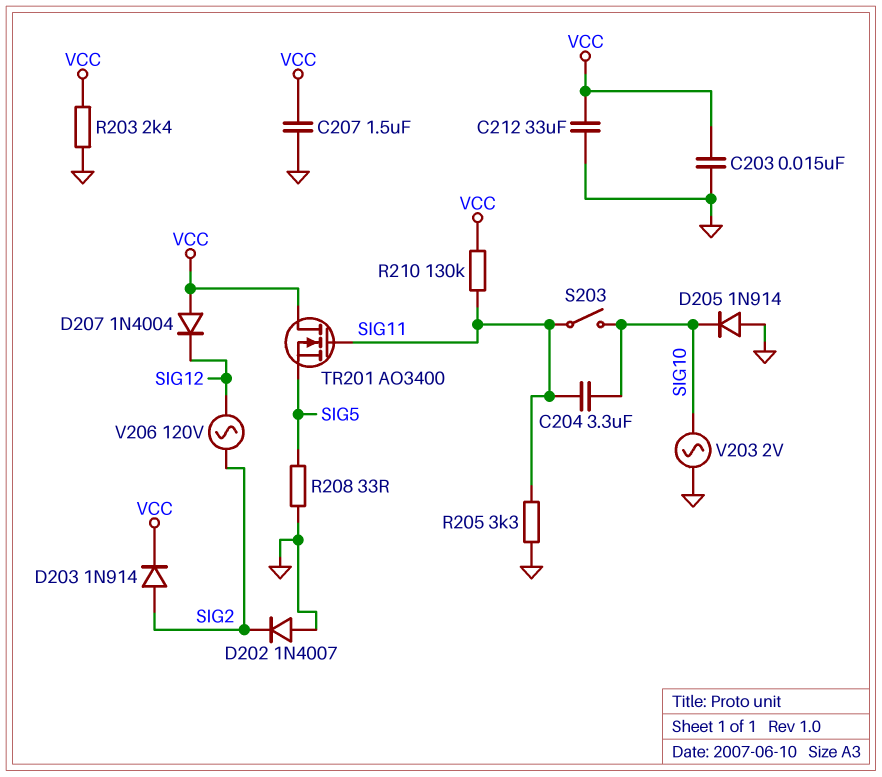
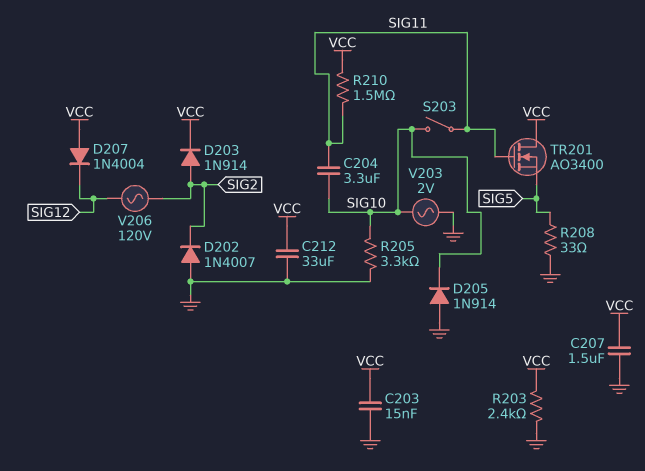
R205: 3.3k (GND, SIG11) -> 3.3k (GND, SIG10)
R210: 130k (SIG11, VCC) -> 1.5M (SIG11, VCC)

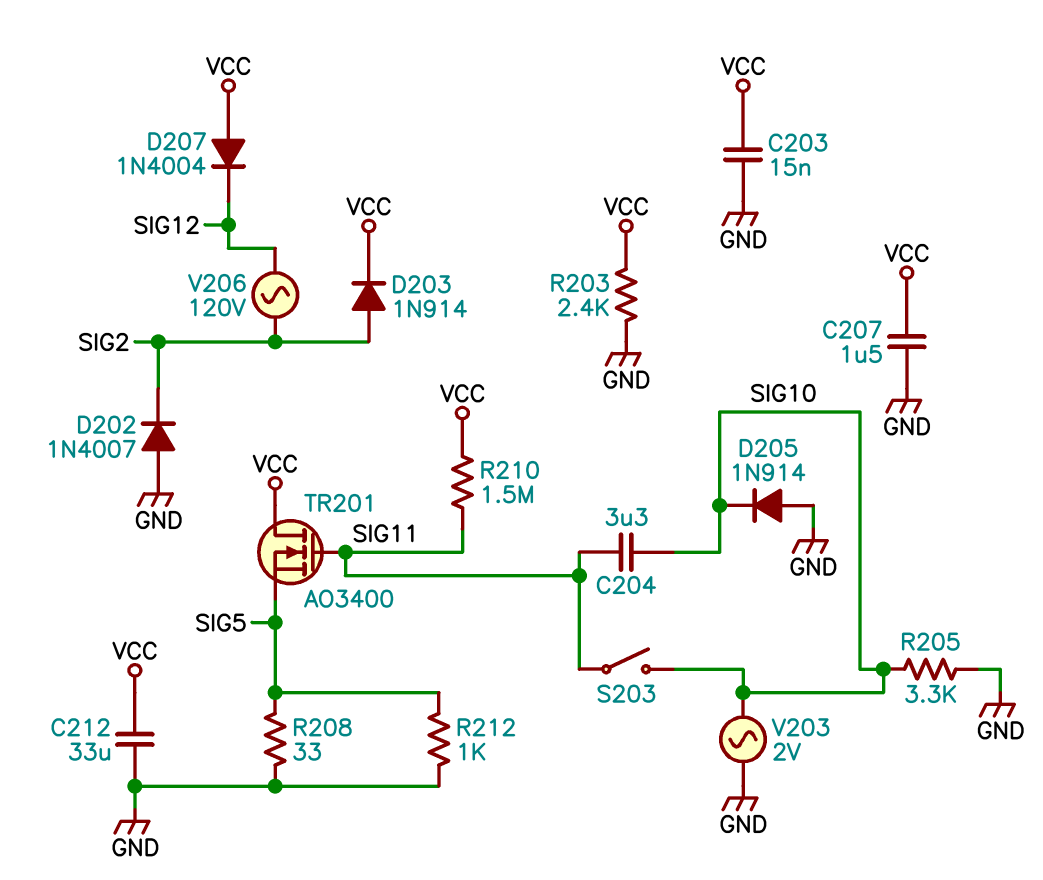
R212: none -> 1k (GND, SIG5)

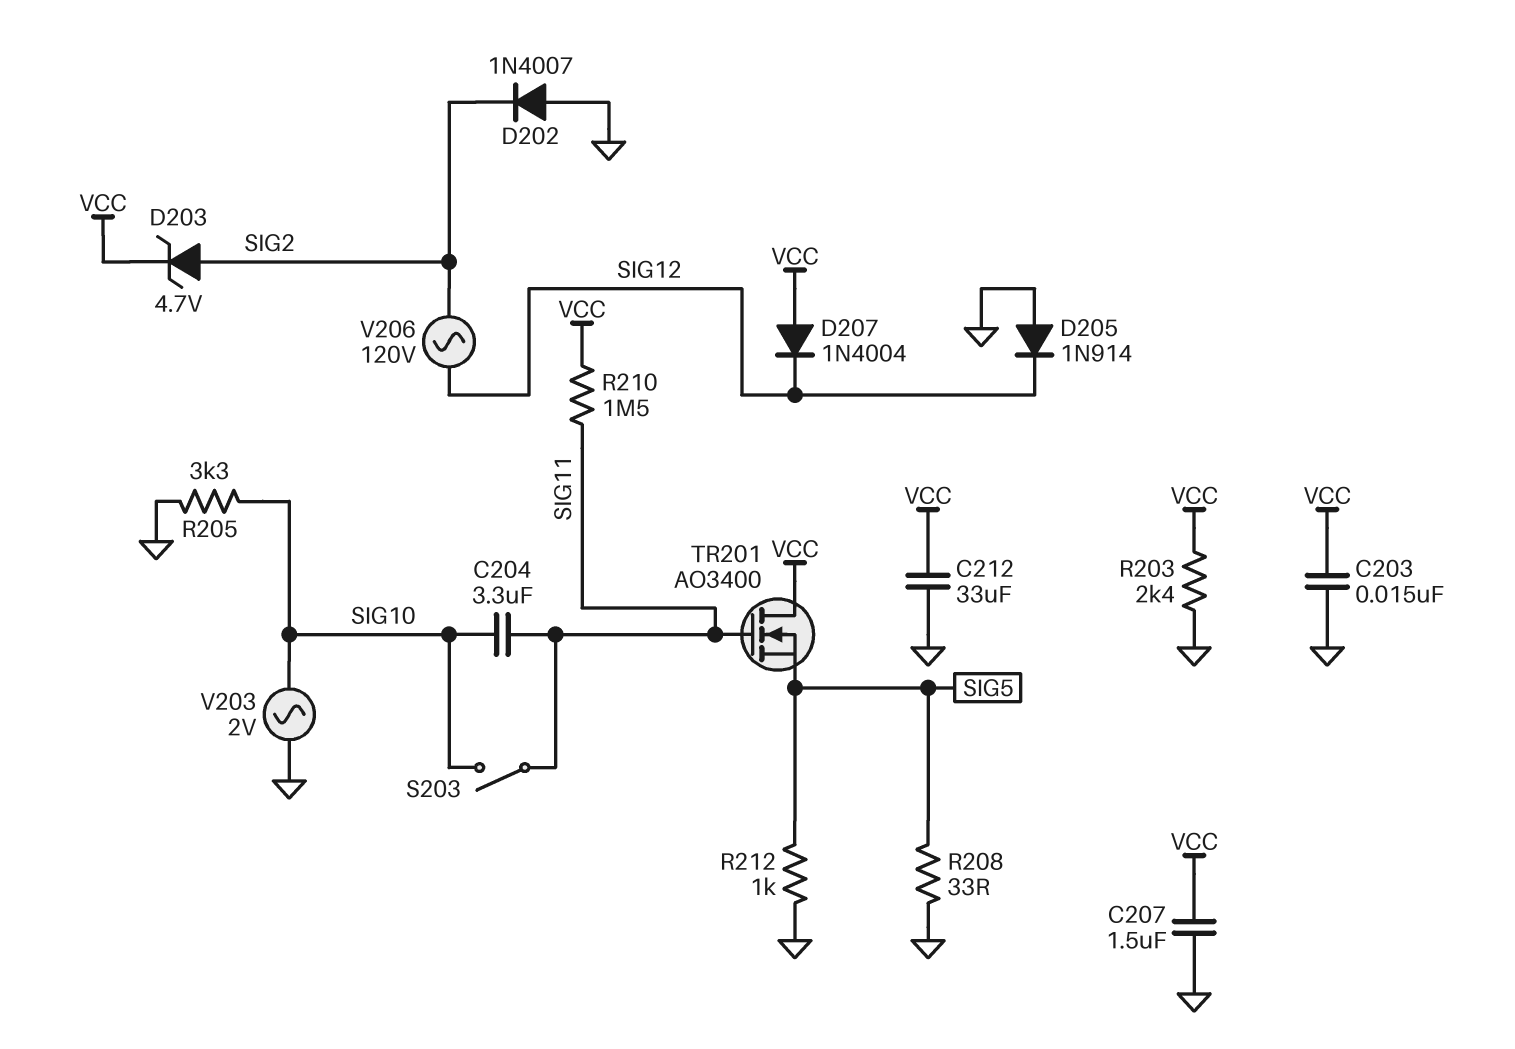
D203: diode 1N914 (A SIG2, K VCC) -> zener 4.7V (A SIG2, K VCC)
D205: diode 1N914 (A GND, K SIG10) -> diode 1N914 (A GND, K SIG12)

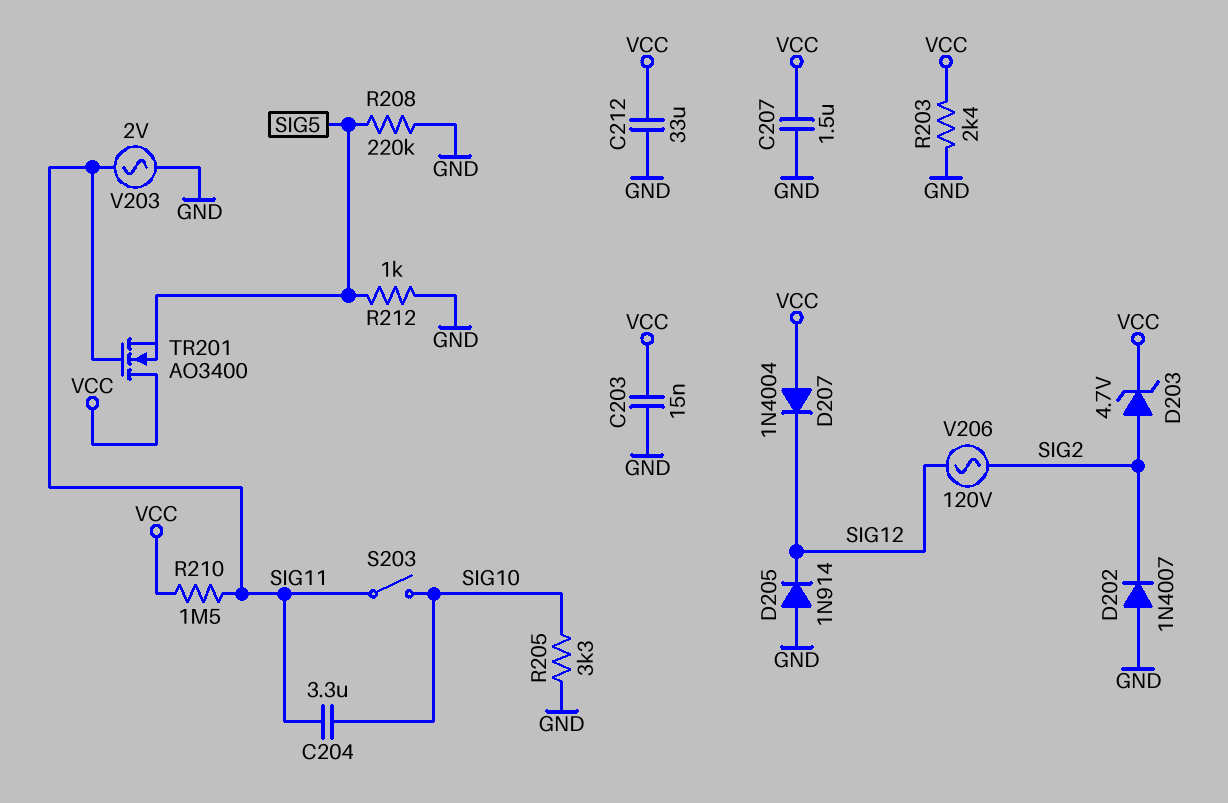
R208: 33 (GND, SIG5) -> 220k (GND, SIG5)
V203: AC 2V (GND, SIG10) -> AC 2V (GND, SIG11)

